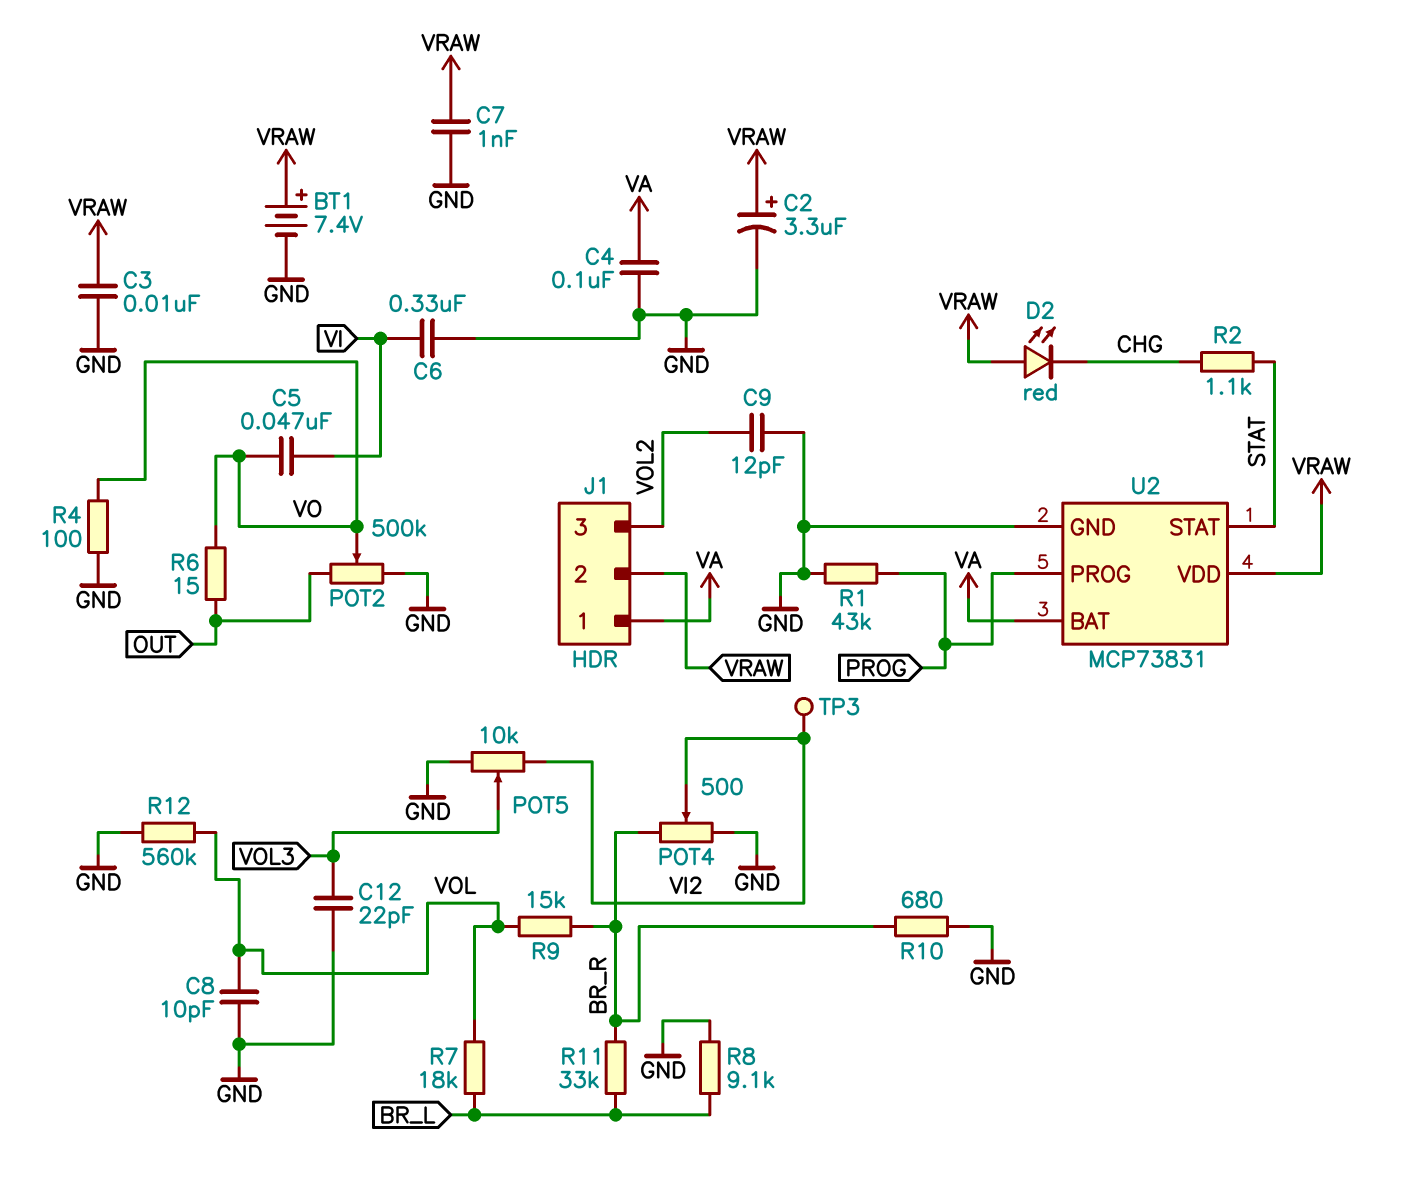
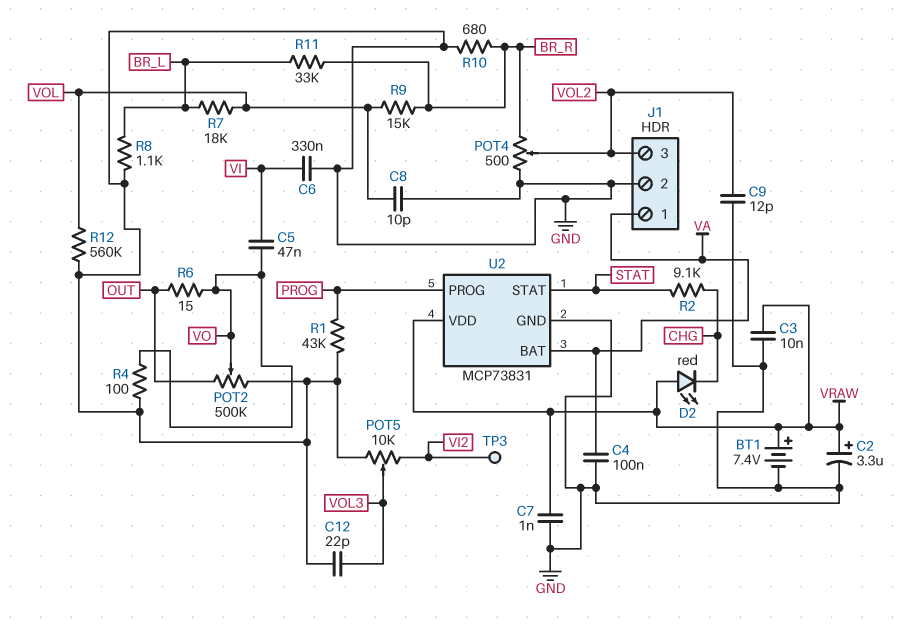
J1 pin 2: VRAW -> GND
POT4: 500 (BR_R, GND, wiper VI2) -> 500 (BR_R, GND, wiper VOL2)
R2: 1.1k (CHG, STAT) -> 9.1k (CHG, STAT)
R8: 9.1k (BR_L, GND) -> 1.1k (BR_L, GND)

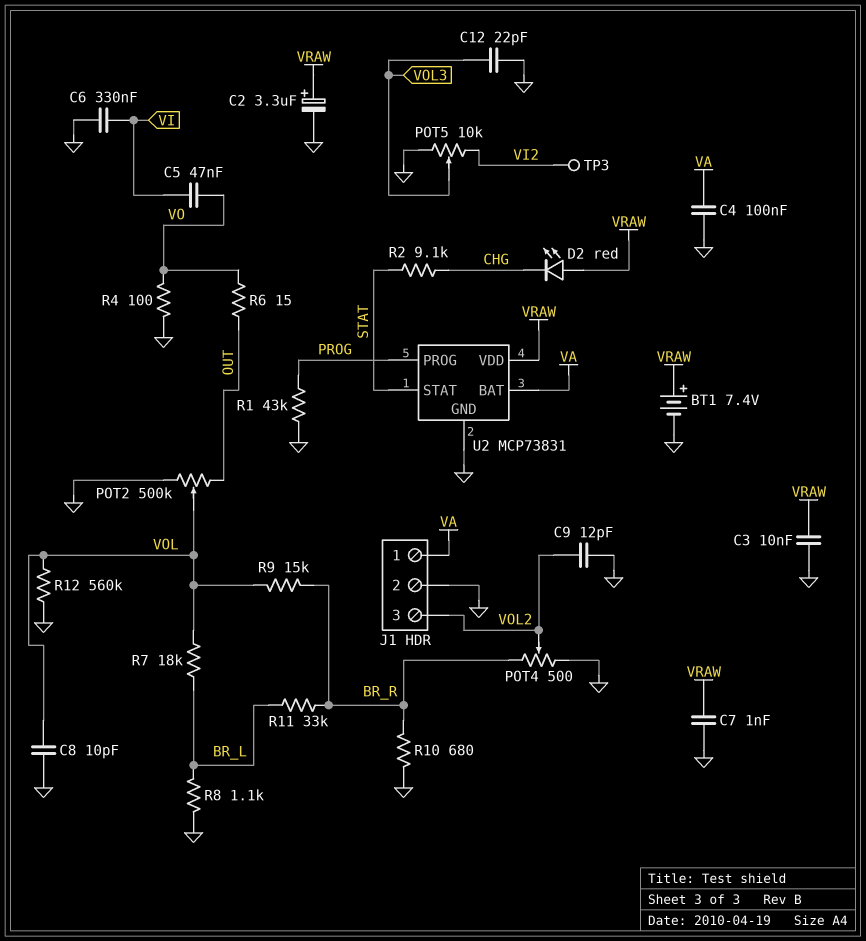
POT2: 500k (GND, OUT, wiper VO) -> 500k (GND, OUT, wiper VOL)

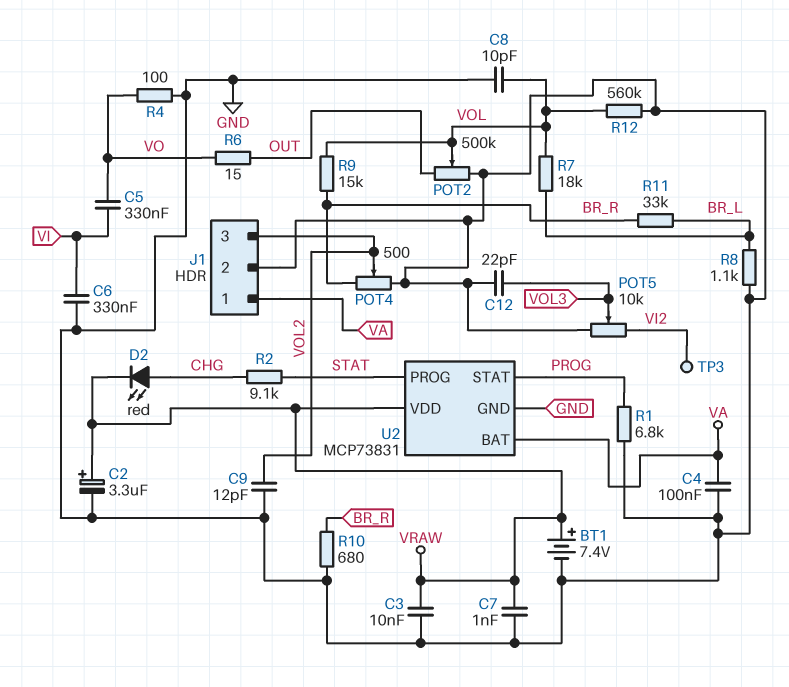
C5: 47nF (VI, VO) -> 330nF (VI, VO)
D2: LED red (A VRAW, K CHG) -> LED red (A CHG, K VRAW)
R1: 43k (GND, PROG) -> 6.8k (GND, PROG)
U2 pin PROG: PROG -> STAT
U2 pin STAT: STAT -> PROG

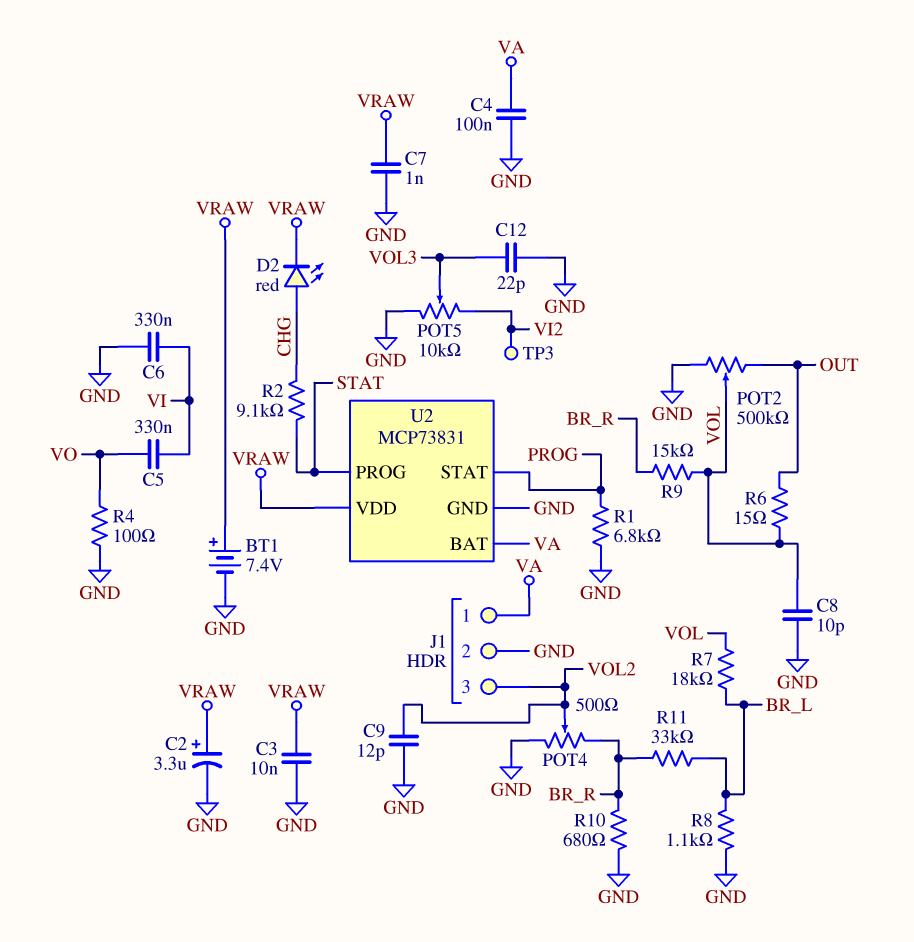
R6: 15 (OUT, VO) -> 15 (OUT, VOL)
R12: 560k (GND, VOL) -> none

